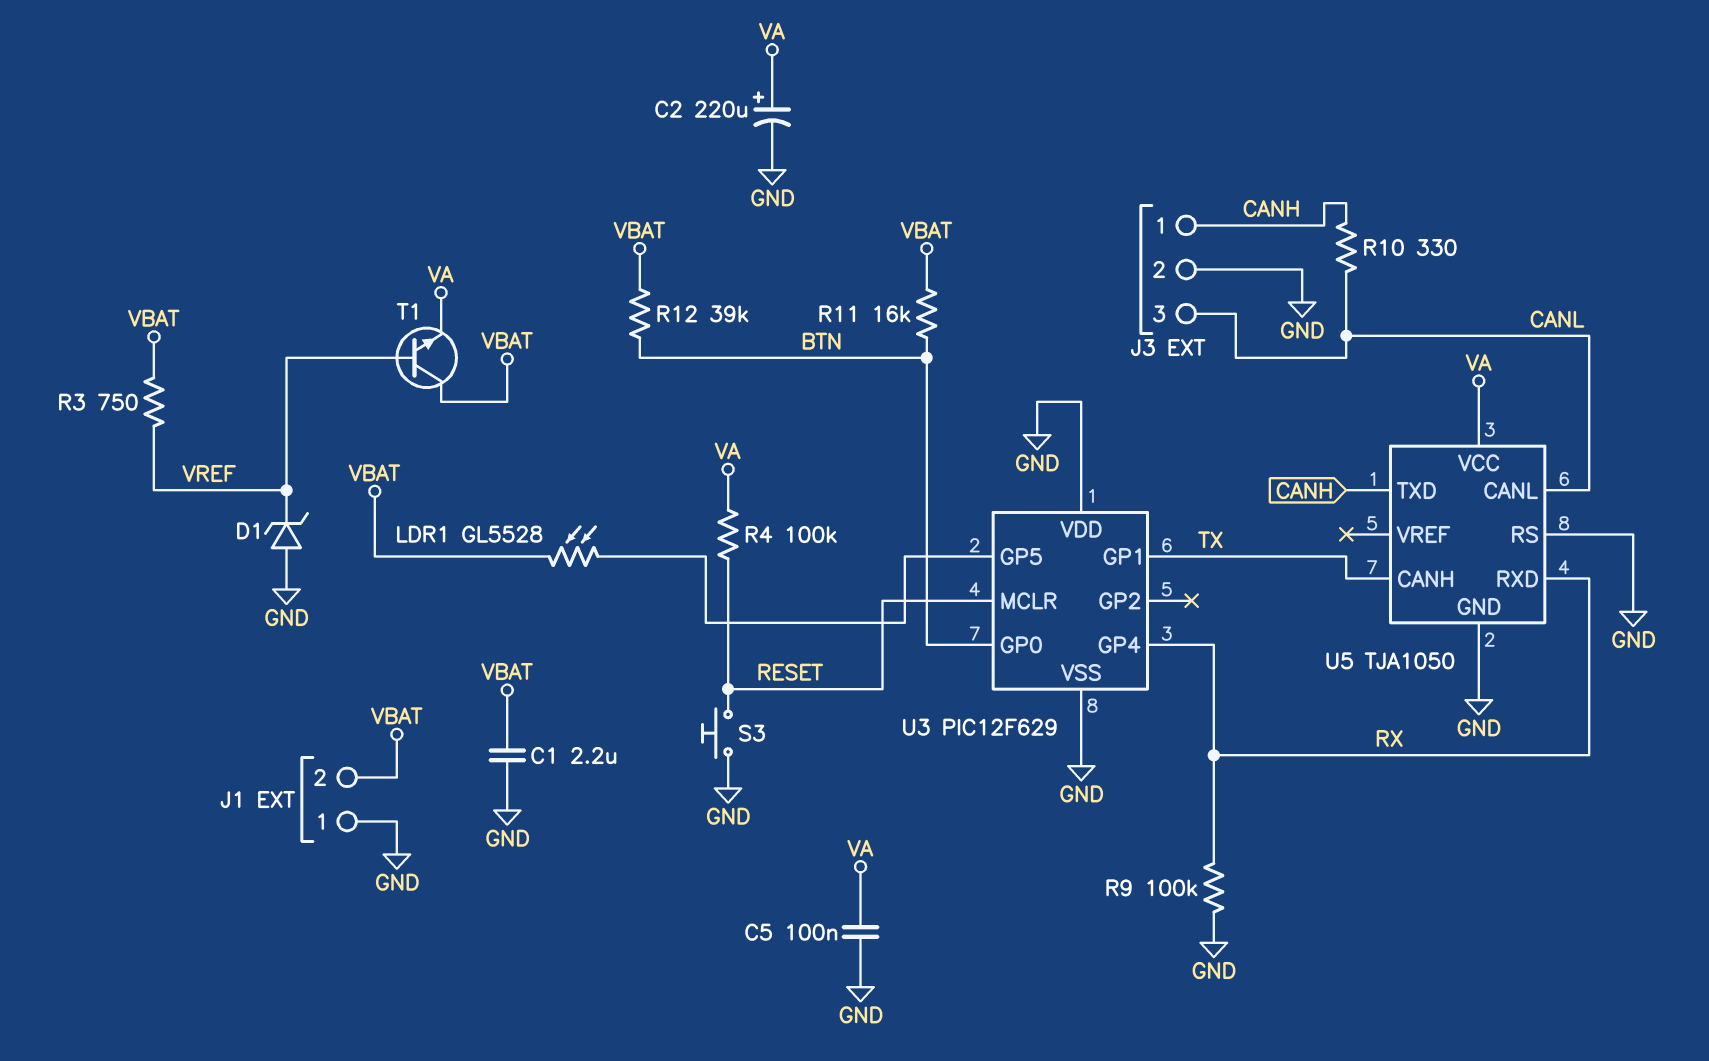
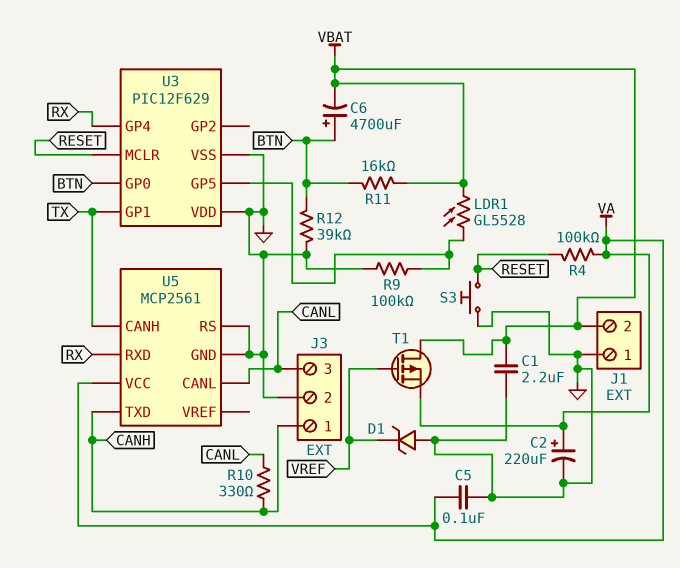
C6: none -> 4700uF (plus BTN, minus VBAT)
R3: 750 (VBAT, VREF) -> none
R9: 100k (GND, RX) -> 100k (GND, U3/GP5)
R12: 39k (BTN, VBAT) -> 39k (BTN, GND)
T1: NPN (B VREF, C VBAT, E VA) -> PMOS (G VREF, D VBAT, S VA)
U5: TJA1050 -> MCP2561

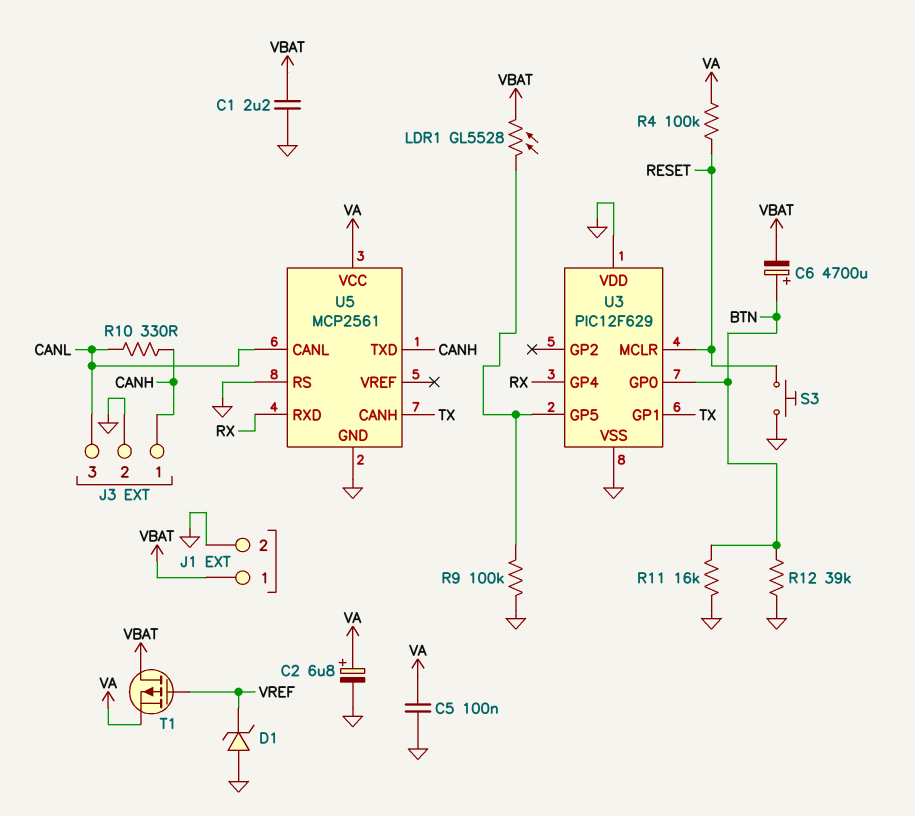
C2: 220uF (plus VA, minus GND) -> 6.8uF (plus VA, minus GND)
J1 pin 1: GND -> VBAT
J1 pin 2: VBAT -> GND
R11: 16k (BTN, VBAT) -> 16k (BTN, GND)

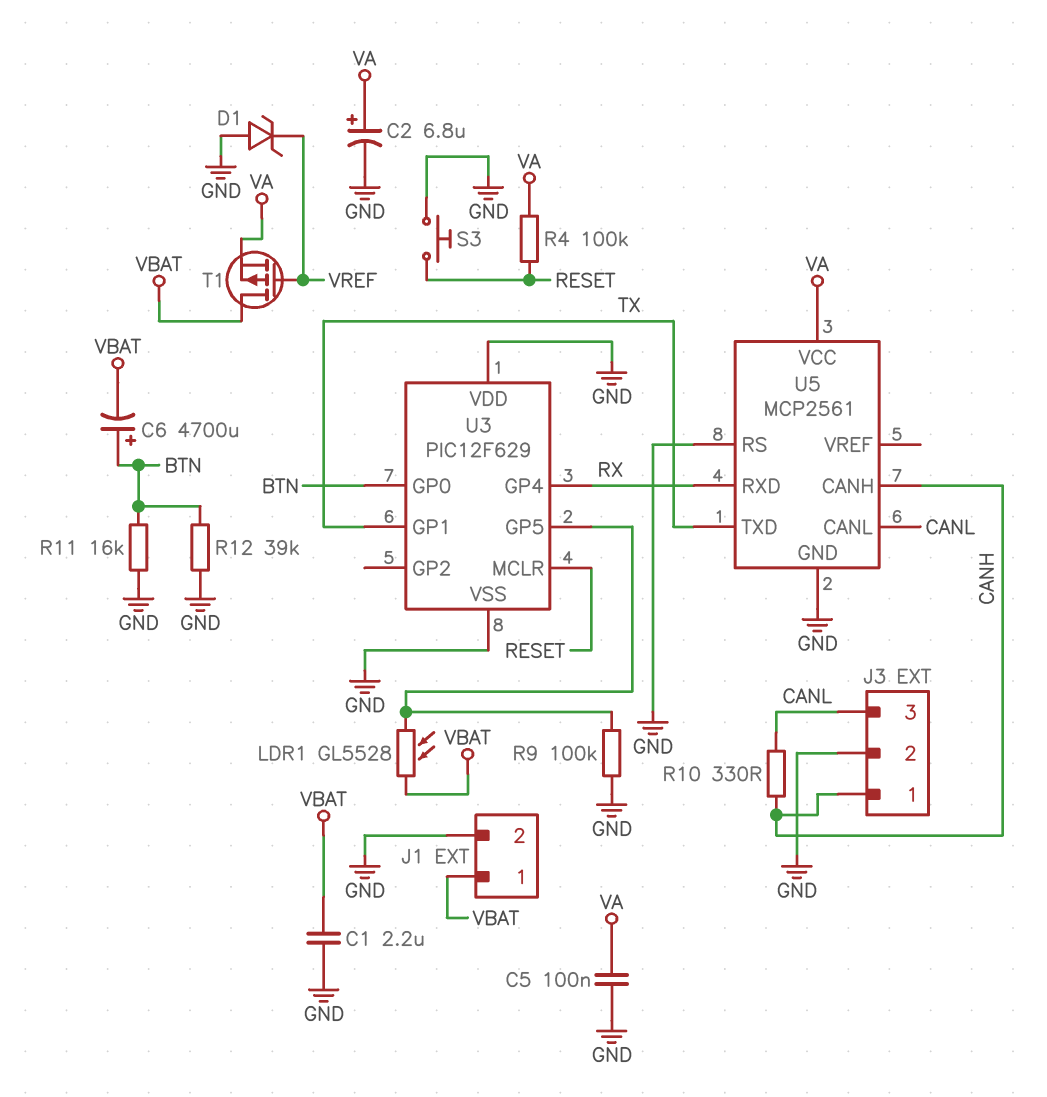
U5 pin CANH: TX -> CANH
U5 pin TXD: CANH -> TX

